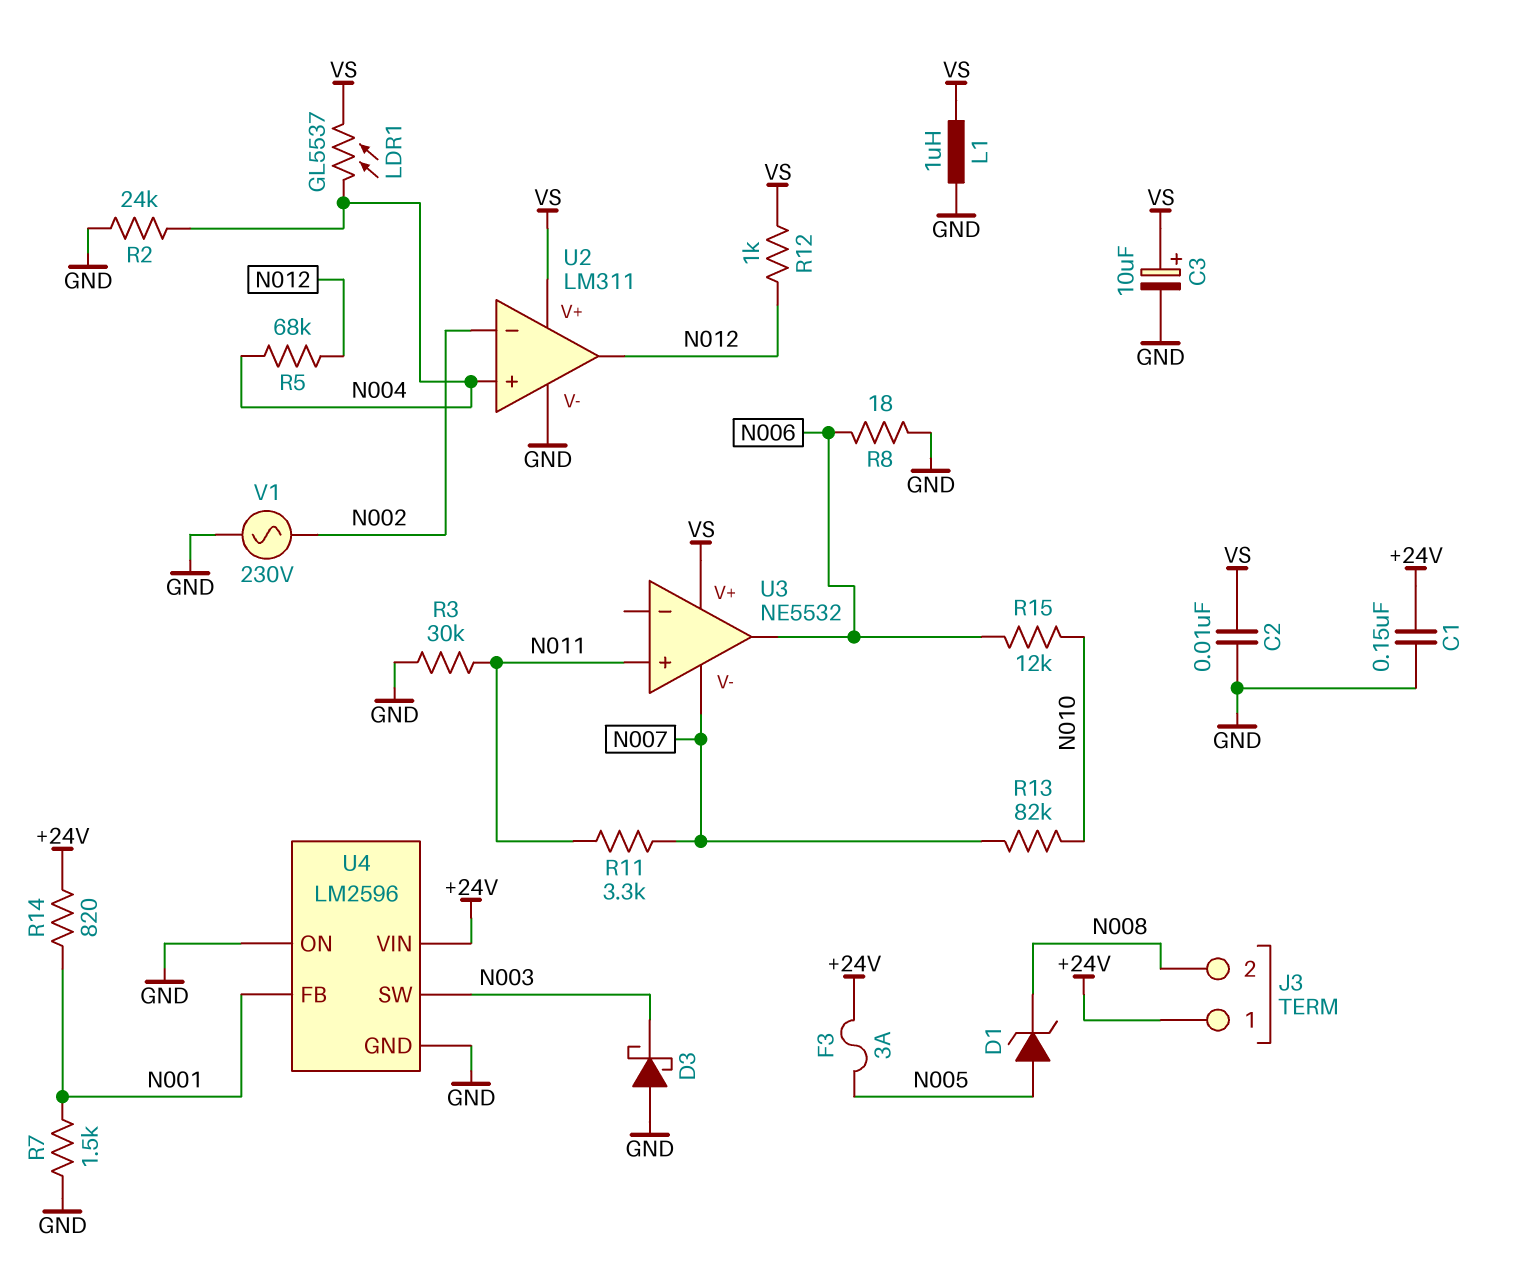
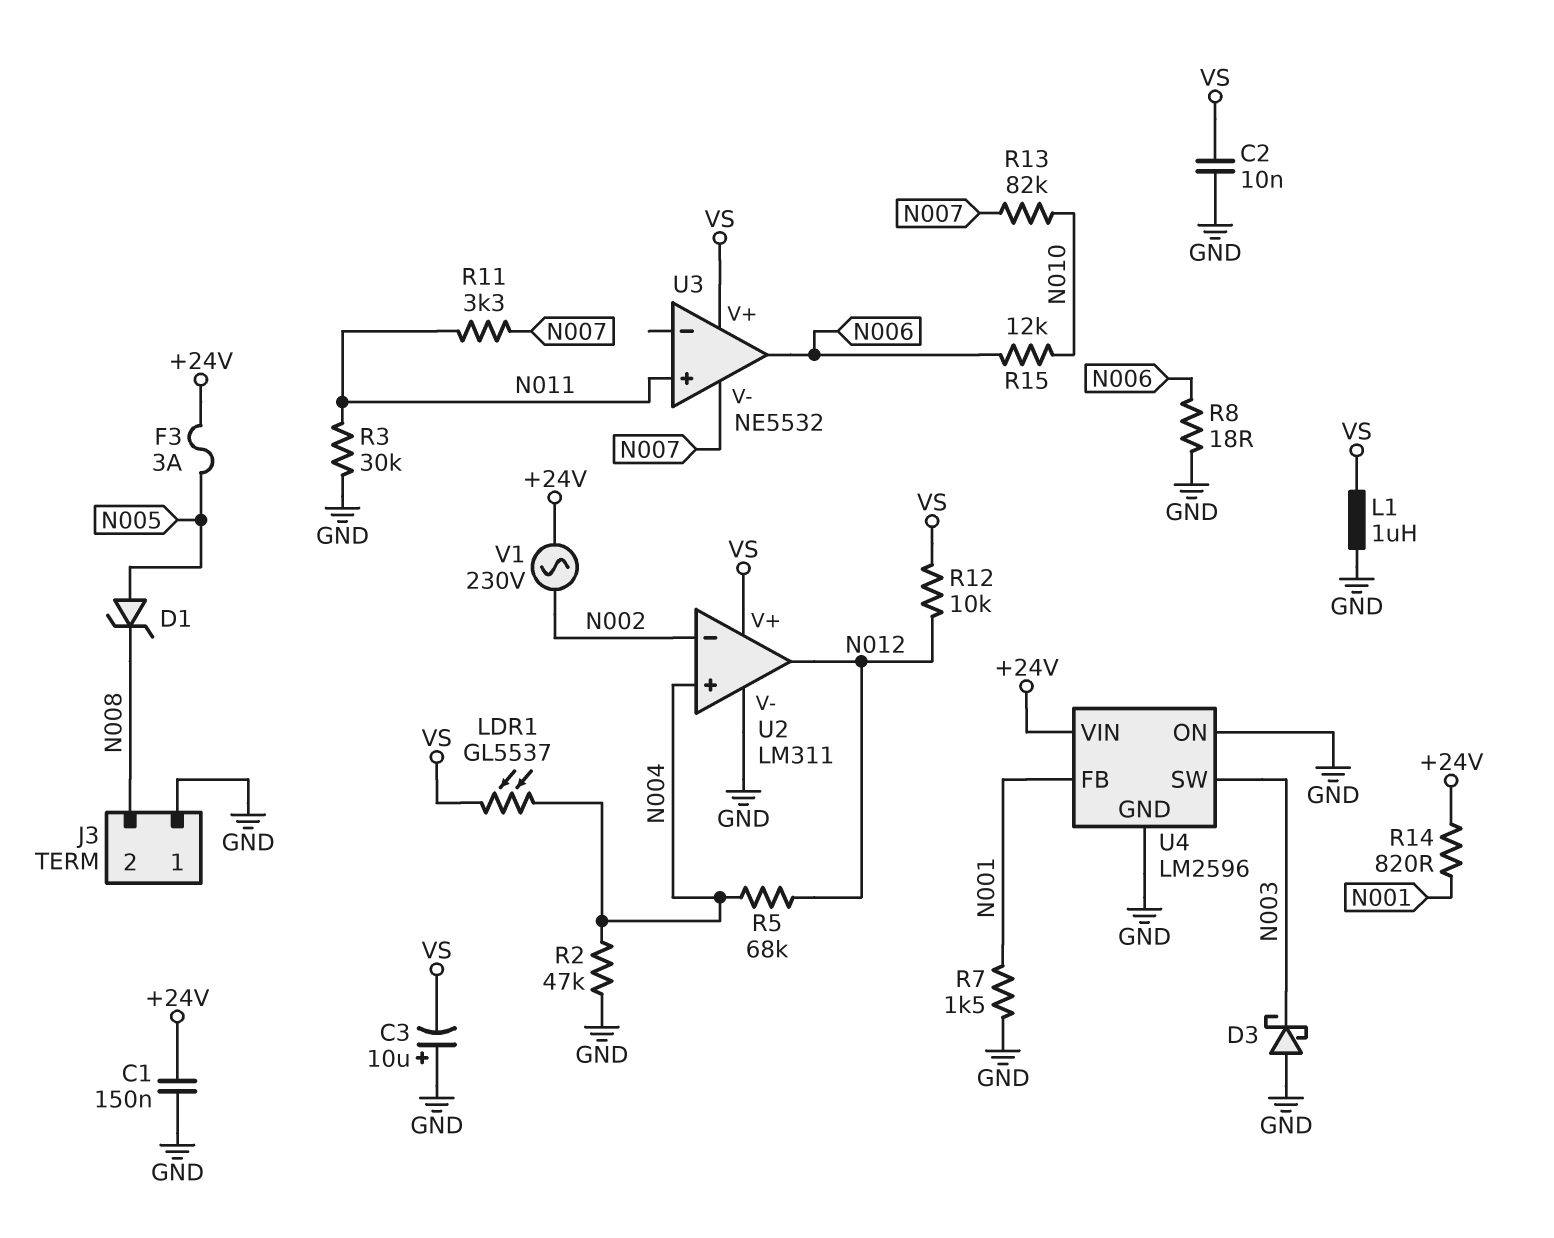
C3: 10uF (plus VS, minus GND) -> 10uF (plus GND, minus VS)
J3 pin 1: +24V -> GND
R2: 24k (GND, N004) -> 47k (GND, N004)
R12: 1k (N012, VS) -> 10k (N012, VS)
V1: AC 230V (GND, N002) -> AC 230V (+24V, N002)

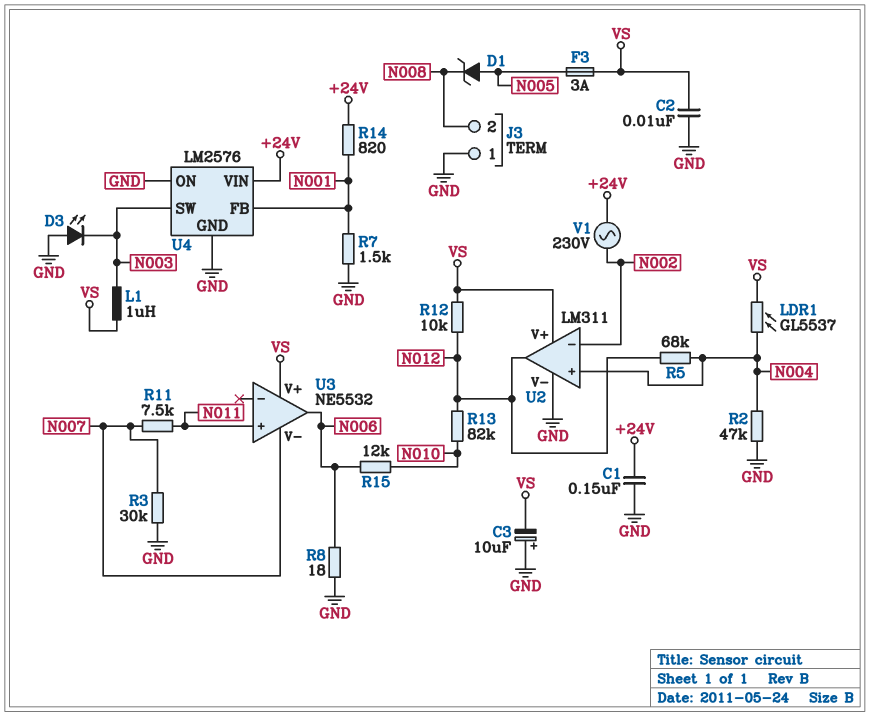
D3: schottky (A GND, K N003) -> LED (A GND, K N003)
F3: 3A (+24V, N005) -> 3A (N005, VS)
L1: 1uH (GND, VS) -> 1uH (N003, VS)
R3: 30k (GND, N011) -> 30k (GND, N007)
R11: 3.3k (N007, N011) -> 7.5k (N007, N011)
R13: 82k (N007, N010) -> 82k (N010, N012)
U4: LM2596 -> LM2576

